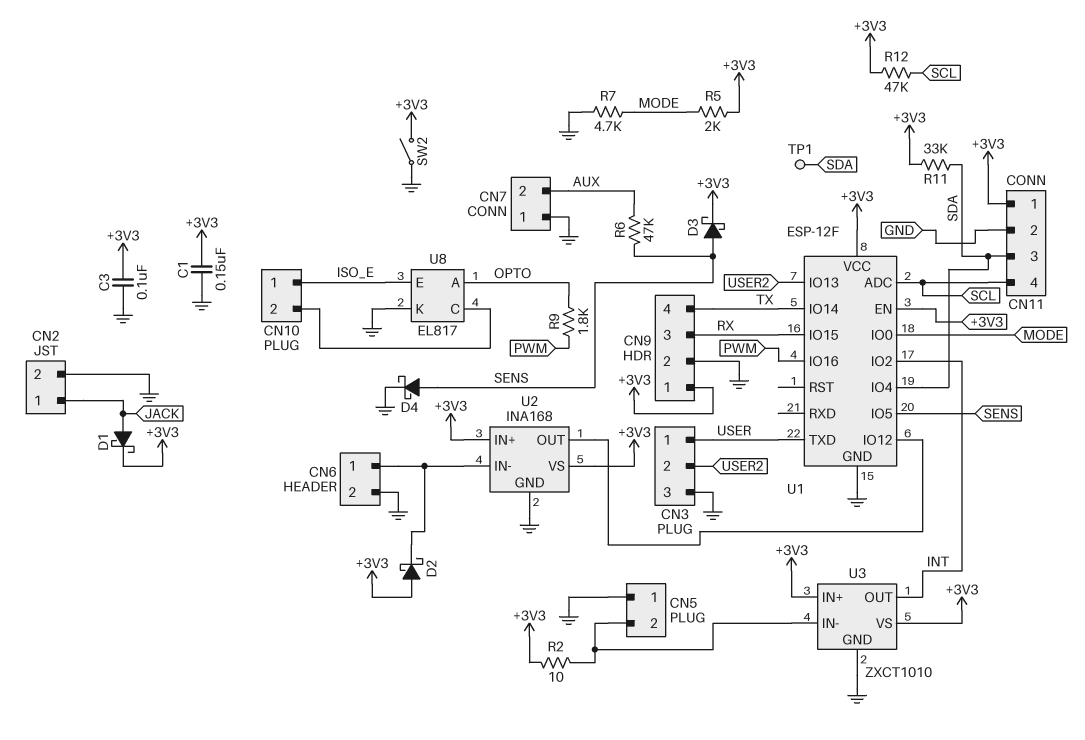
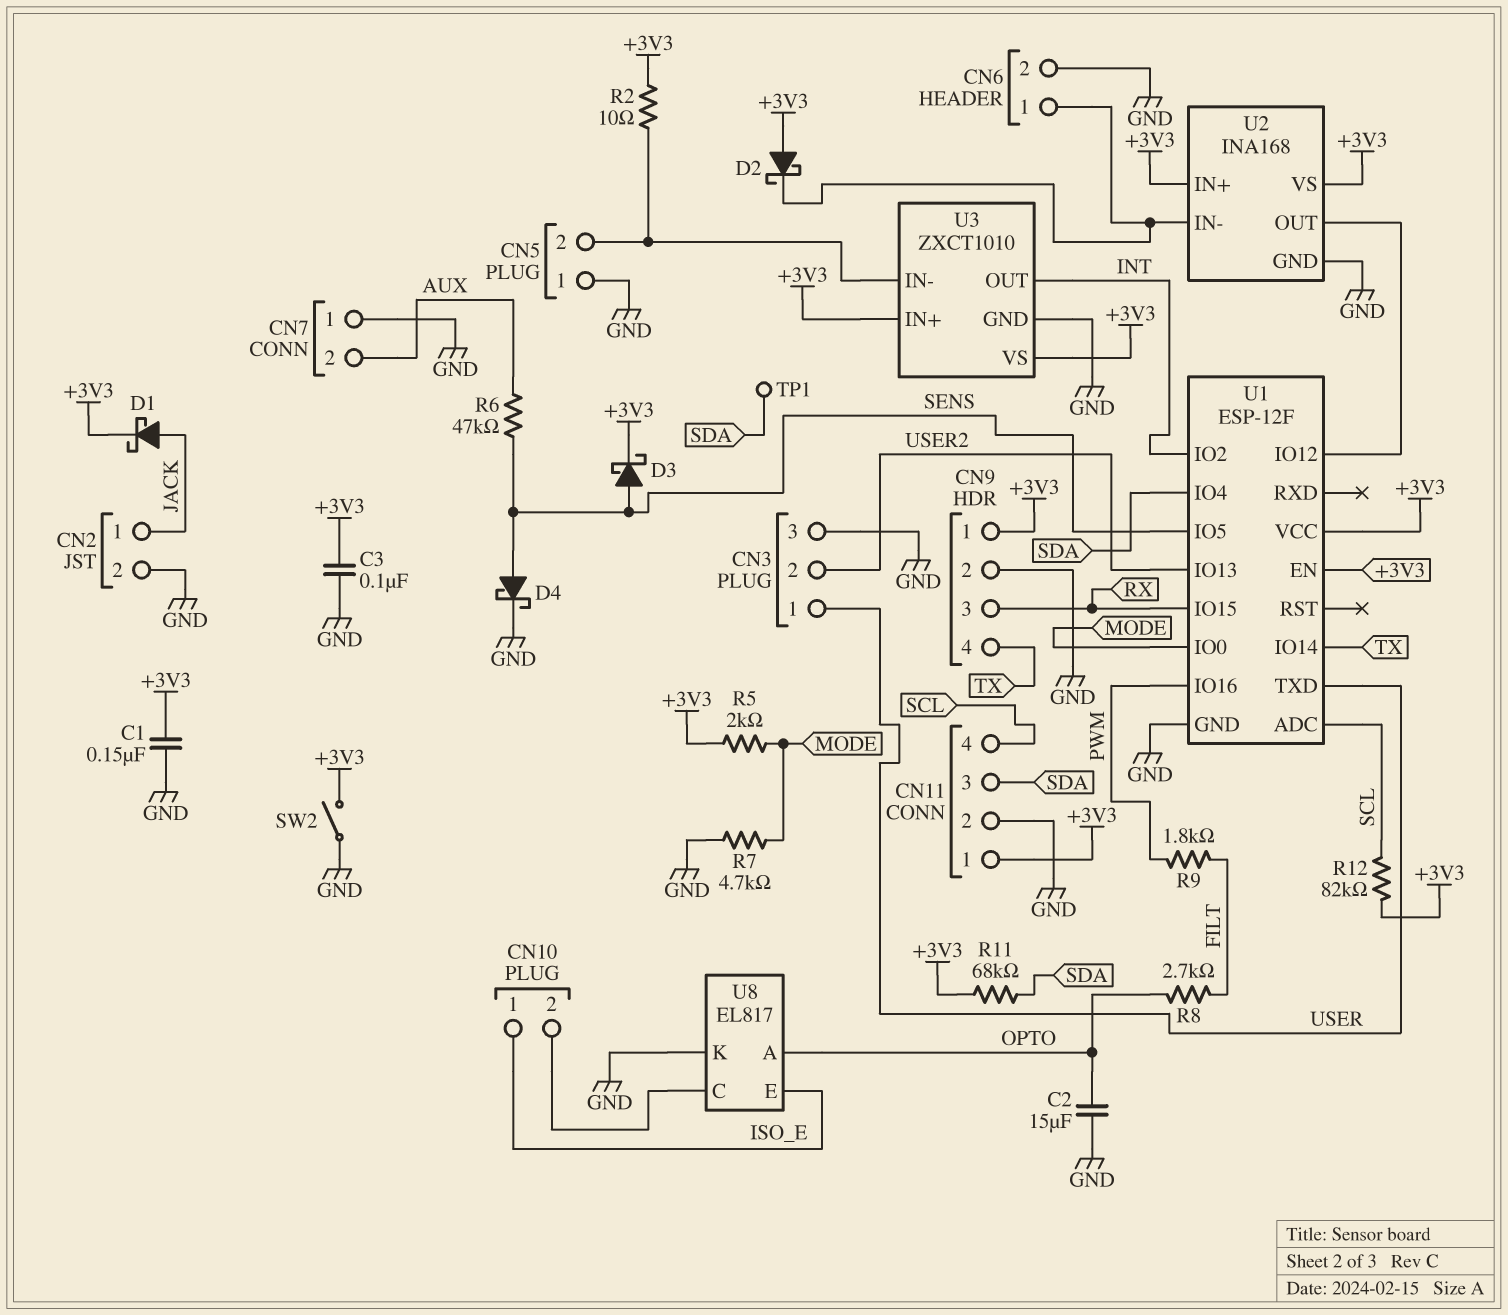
C2: none -> 15uF (GND, OPTO)
R8: none -> 2.7k (FILT, OPTO)
R9: 1.8k (OPTO, PWM) -> 1.8k (FILT, PWM)
R11: 33k (+3V3, SDA) -> 68k (+3V3, SDA)
R12: 47k (+3V3, SCL) -> 82k (+3V3, SCL)

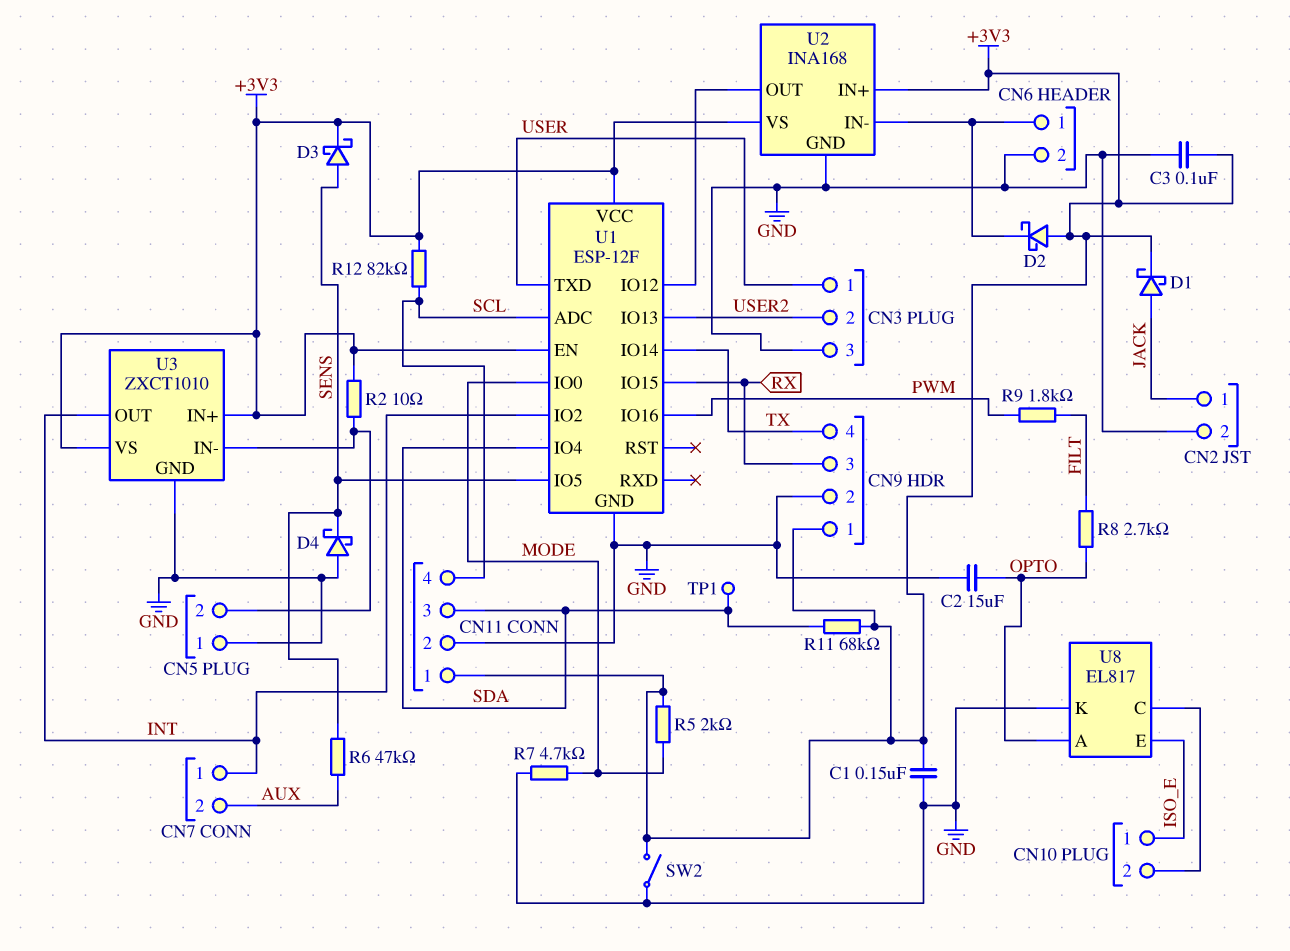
CN7 pin 1: GND -> INT
D4: schottky (A SENS, K GND) -> schottky (A GND, K SENS)

